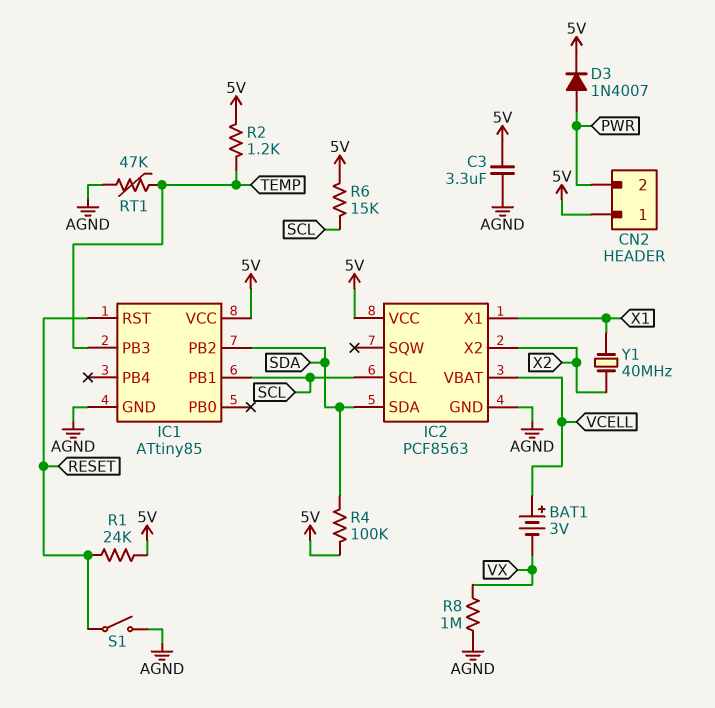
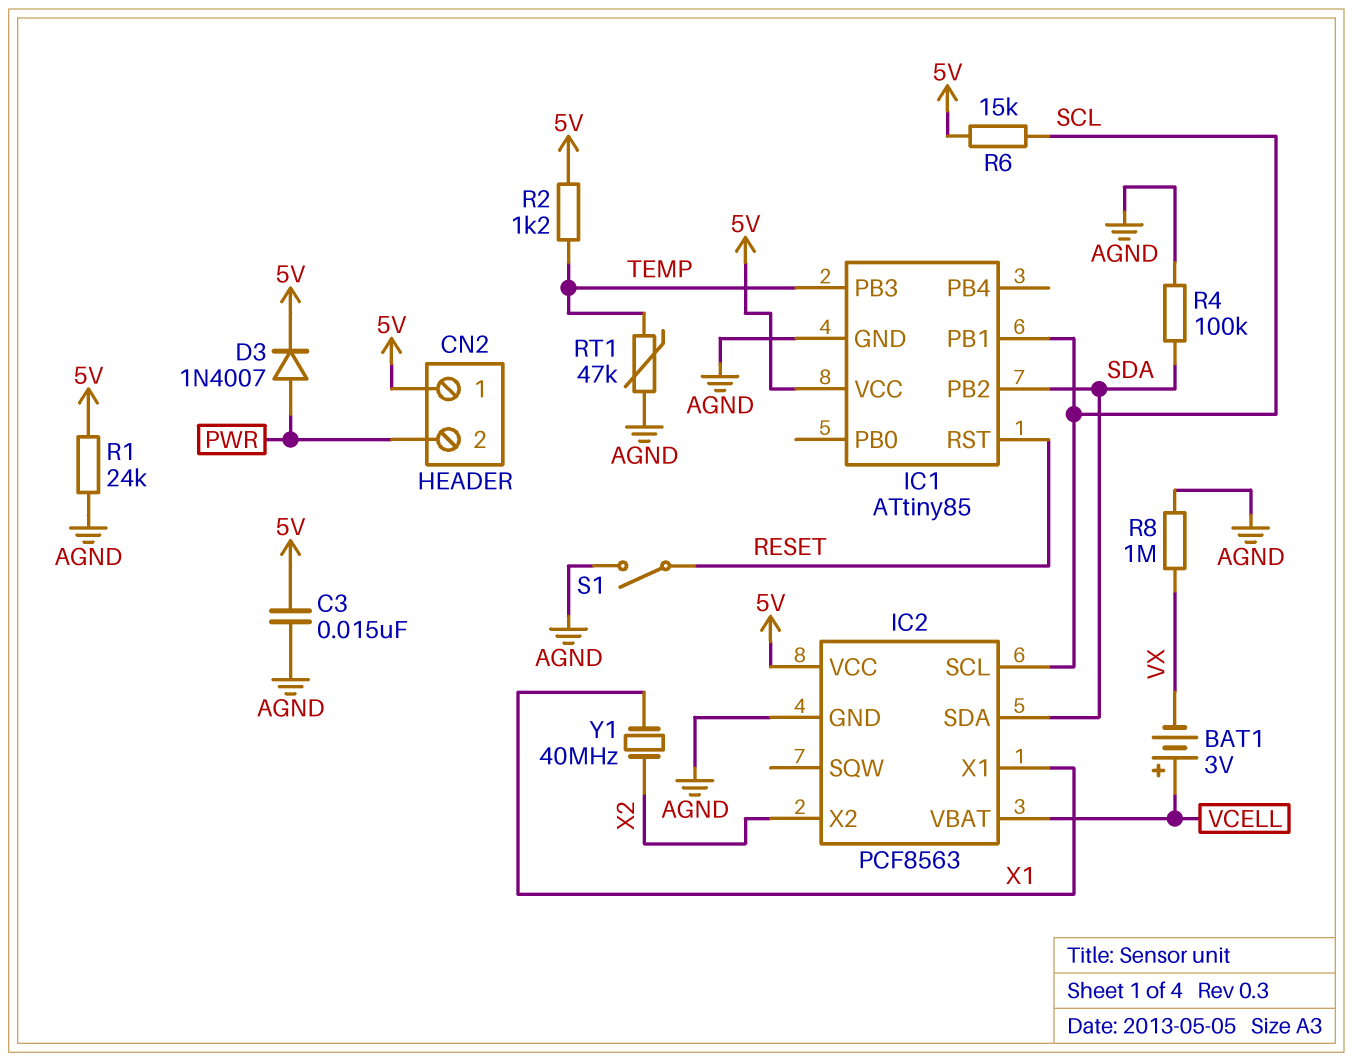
C3: 3.3uF (5V, AGND) -> 15nF (5V, AGND)
R1: 24k (5V, RESET) -> 24k (5V, AGND)
R4: 100k (5V, SDA) -> 100k (AGND, SDA)

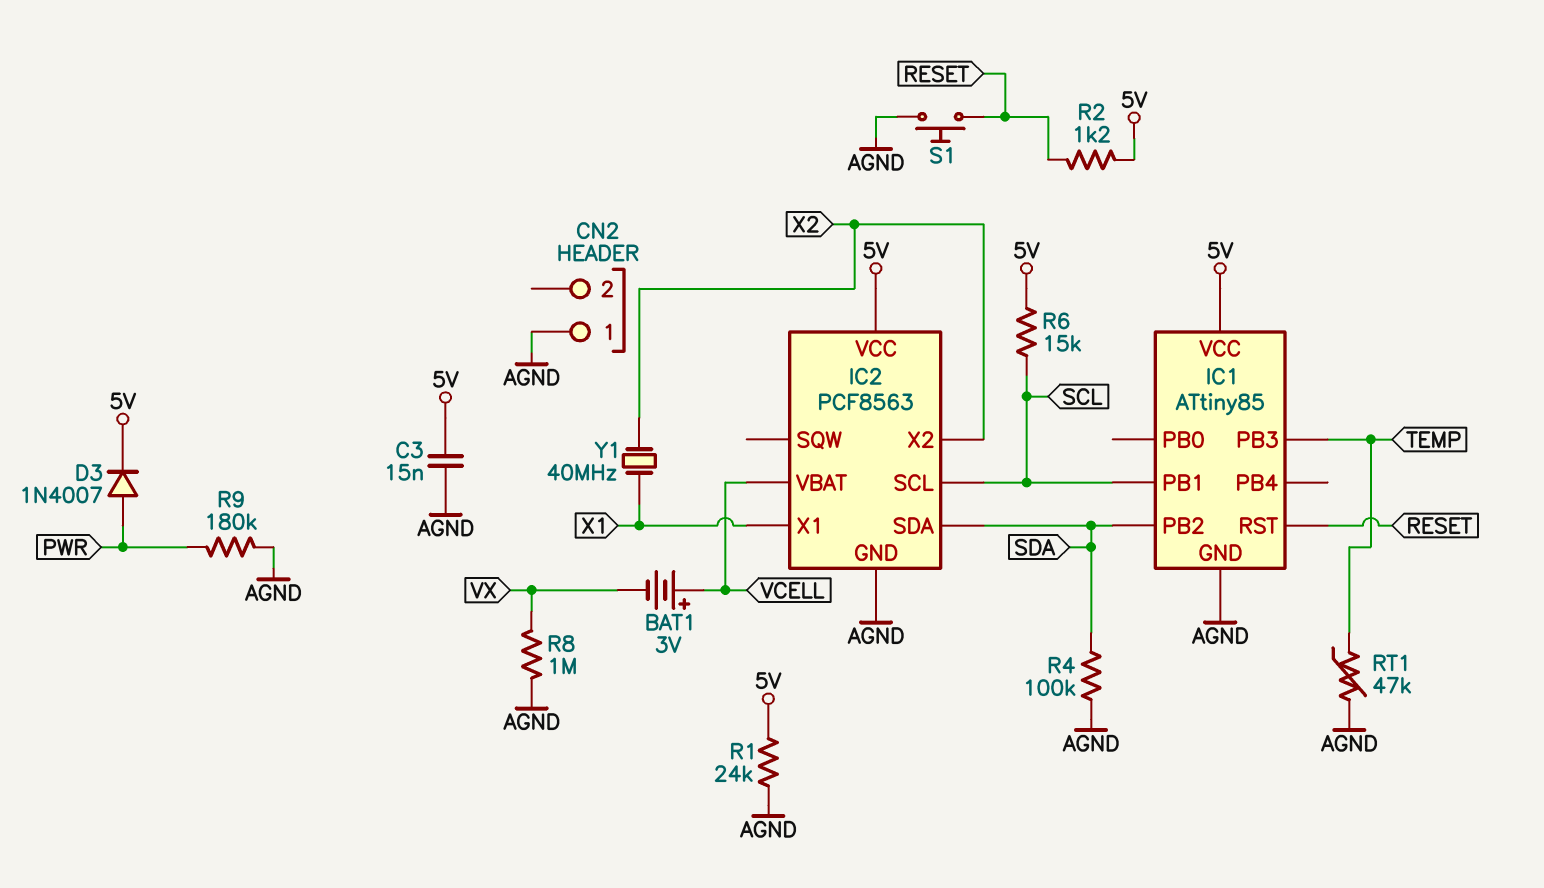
CN2 pin 1: 5V -> AGND
CN2 pin 2: PWR -> none
R2: 1.2k (5V, TEMP) -> 1.2k (5V, RESET)
R9: none -> 180k (AGND, PWR)
S1: switch (AGND, RESET) -> button (AGND, RESET)

